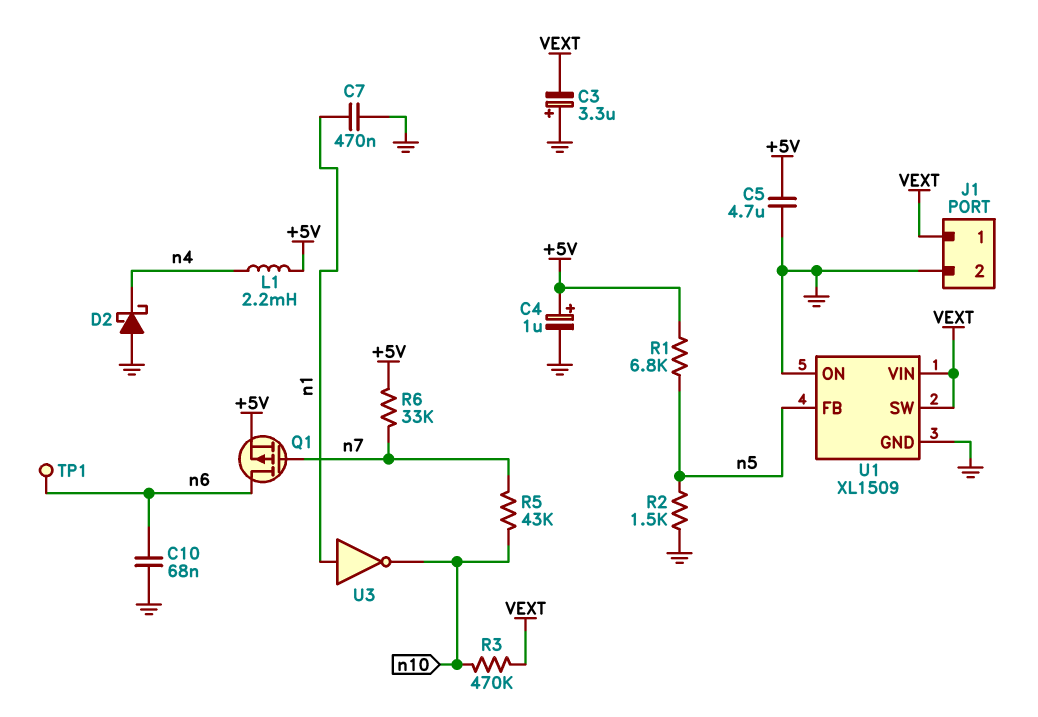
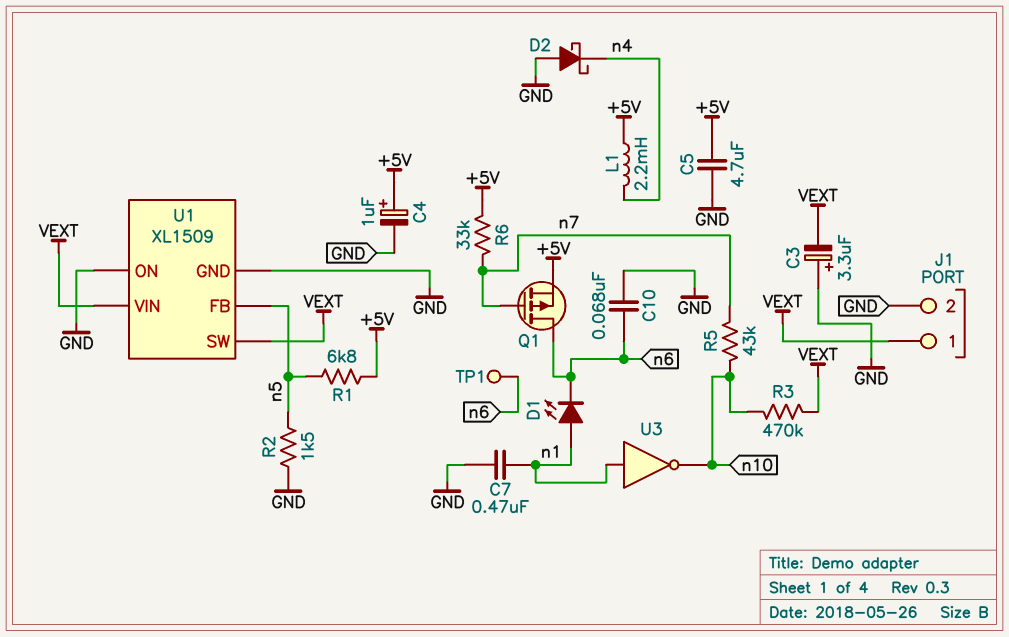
D1: none -> LED (A n1, K n6)

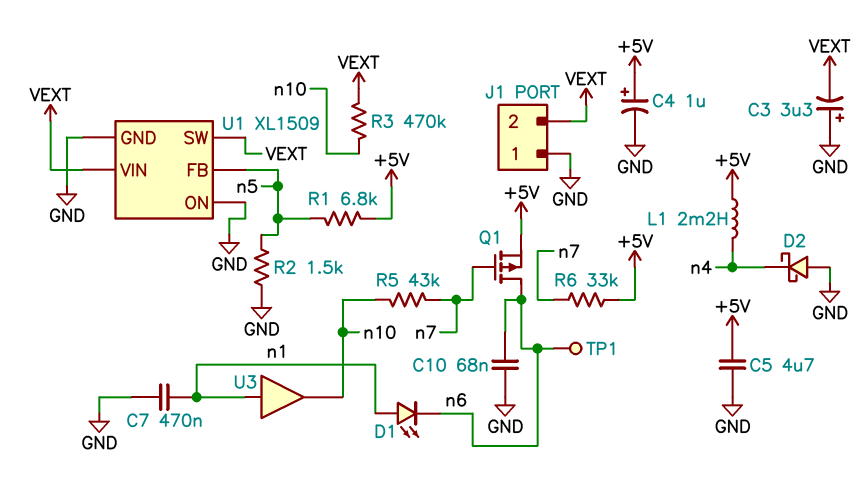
J1 pin 1: VEXT -> GND
J1 pin 2: GND -> VEXT
U3: NOT (in n1, out n10) -> buffer (in n1, out n10)

